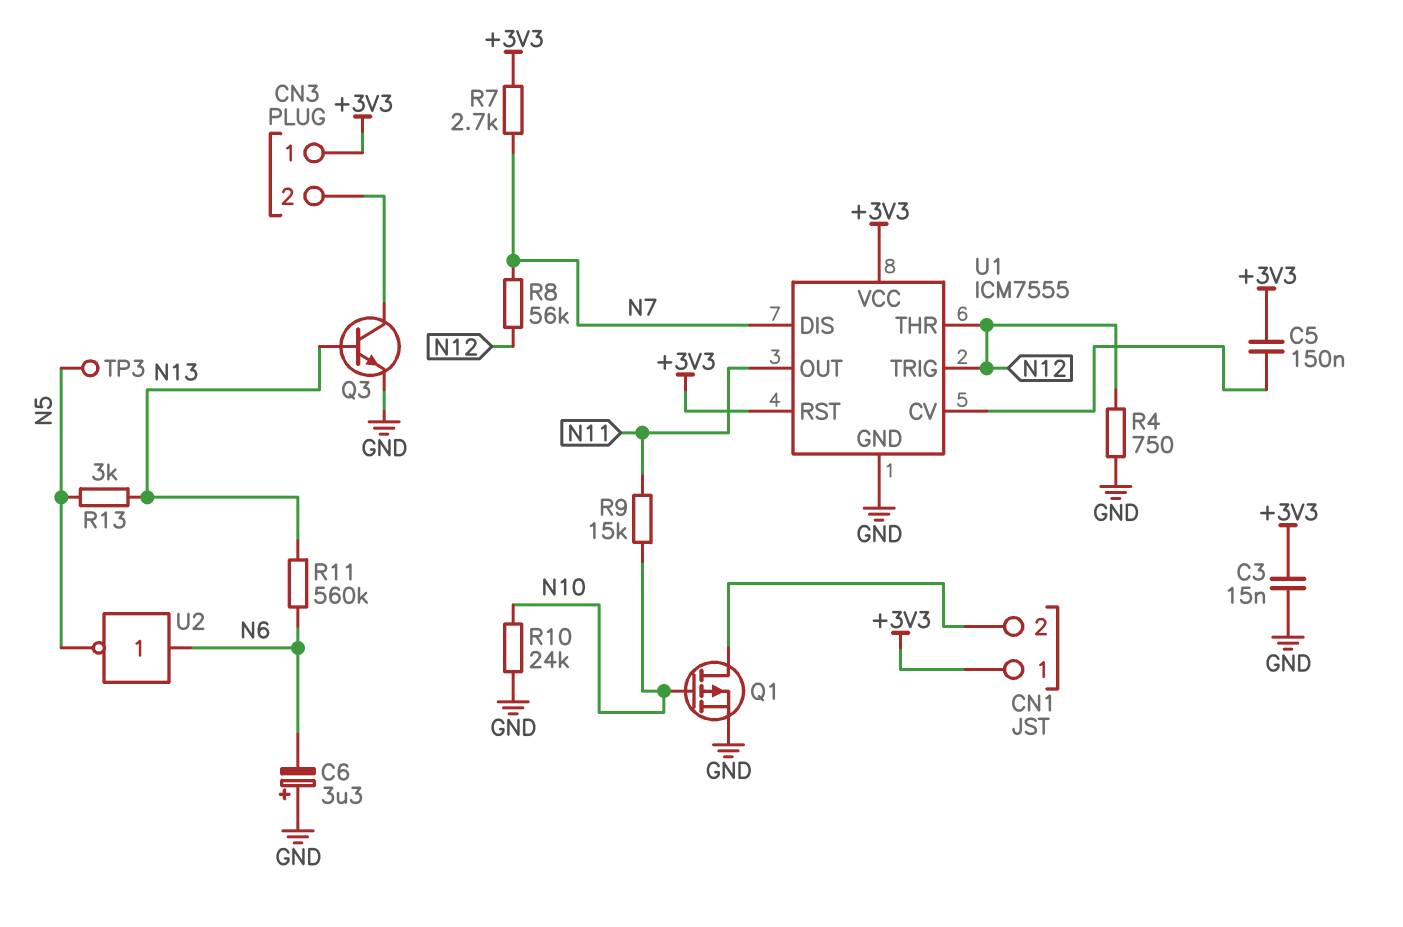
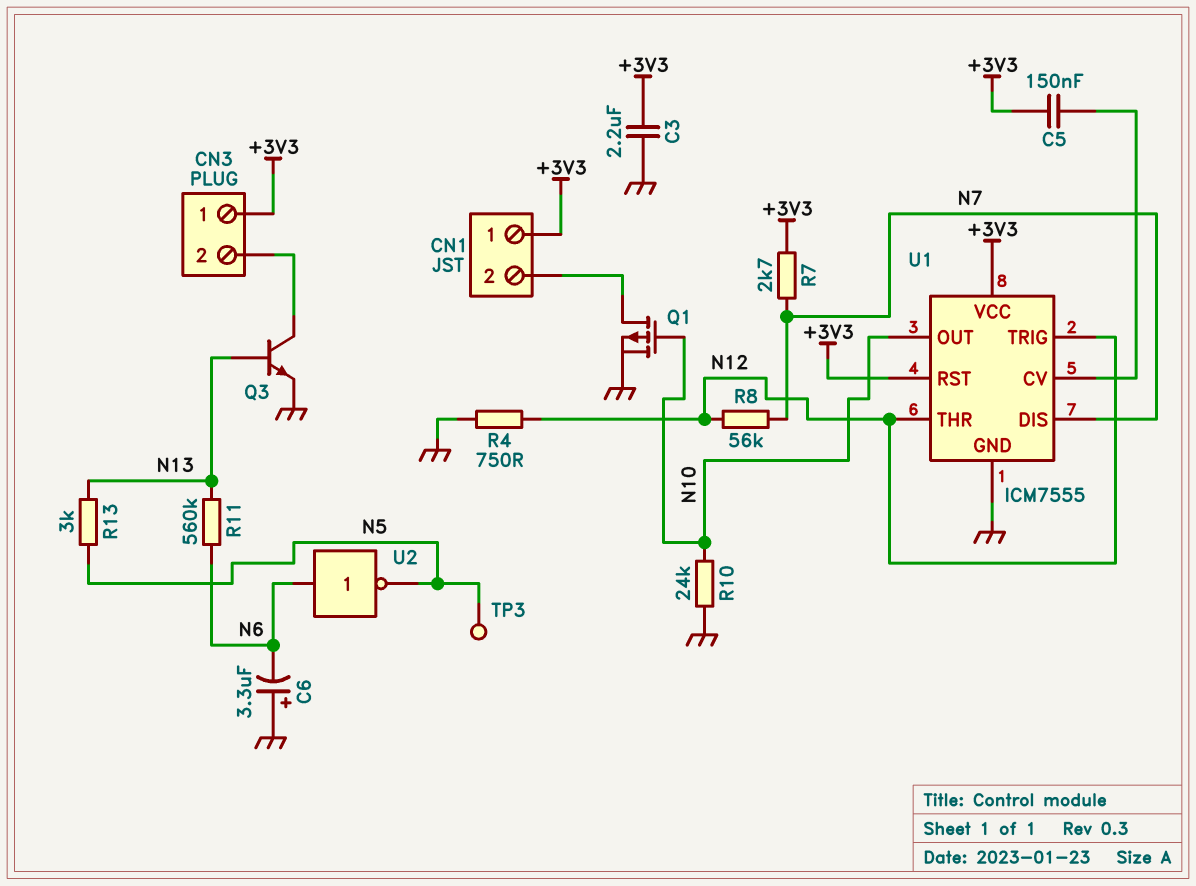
C3: 15nF (+3V3, GND) -> 2.2uF (+3V3, GND)
R9: 15k (N10, N11) -> none
U1 pin OUT: N11 -> N10

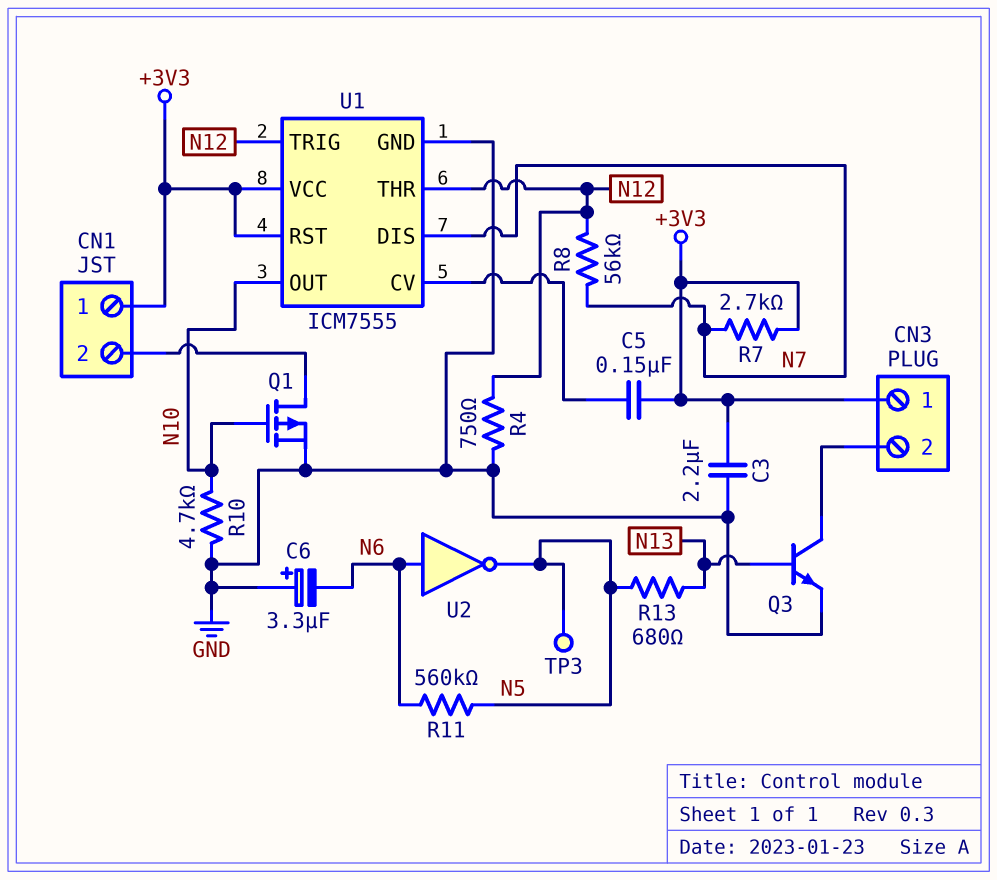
R10: 24k (GND, N10) -> 4.7k (GND, N10)
R11: 560k (N6, N13) -> 560k (N5, N6)
R13: 3k (N5, N13) -> 680 (N5, N13)

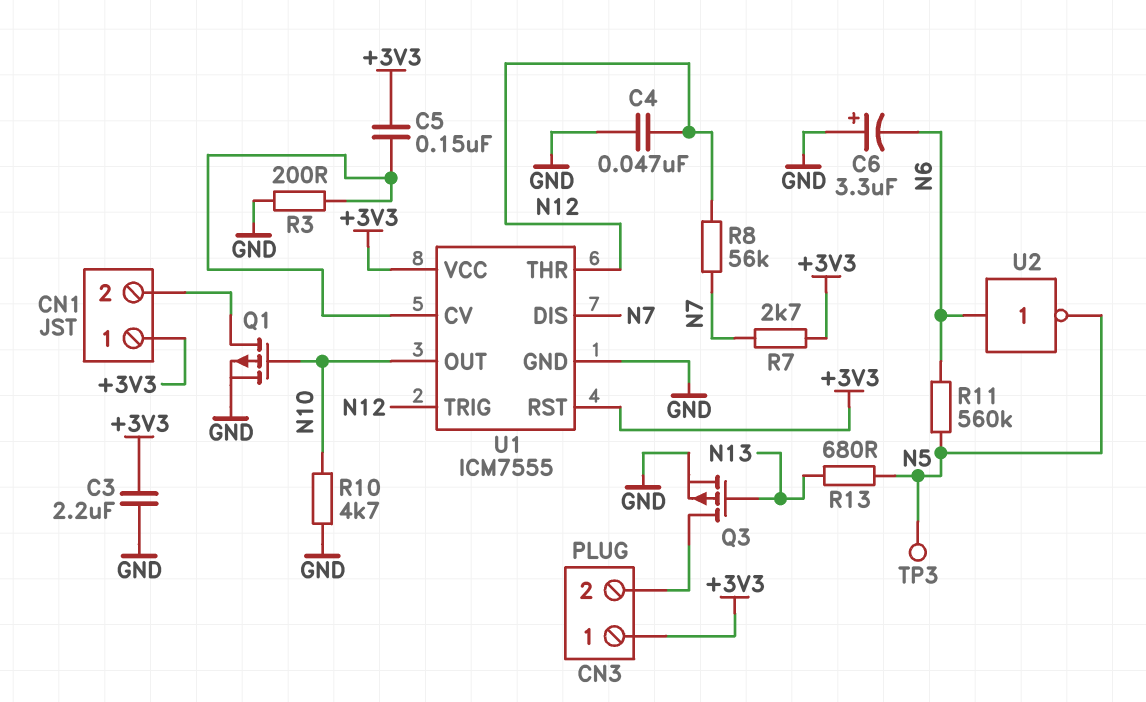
C4: none -> 47nF (GND, N12)
Q3: NPN (B N13, C CN3/2, E GND) -> PMOS (G N13, D CN3/2, S GND)
R3: none -> 200 (GND, U1/CV)
R4: 750 (GND, N12) -> none

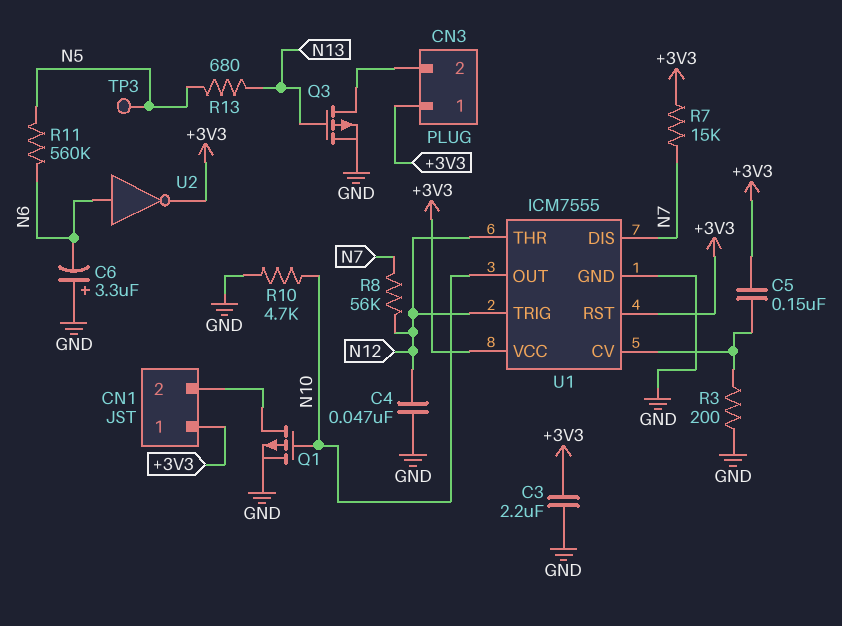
R7: 2.7k (+3V3, N7) -> 15k (+3V3, N7)
U2: NOT (in N6, out N5) -> NOT (in N6, out +3V3)

